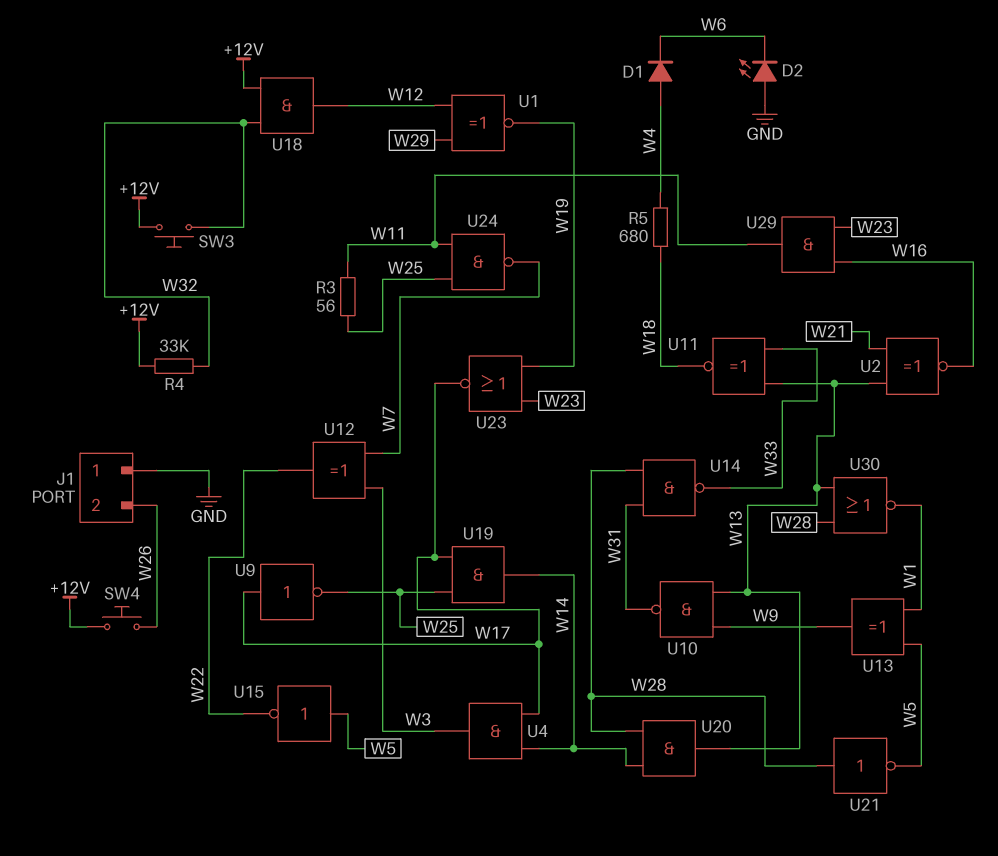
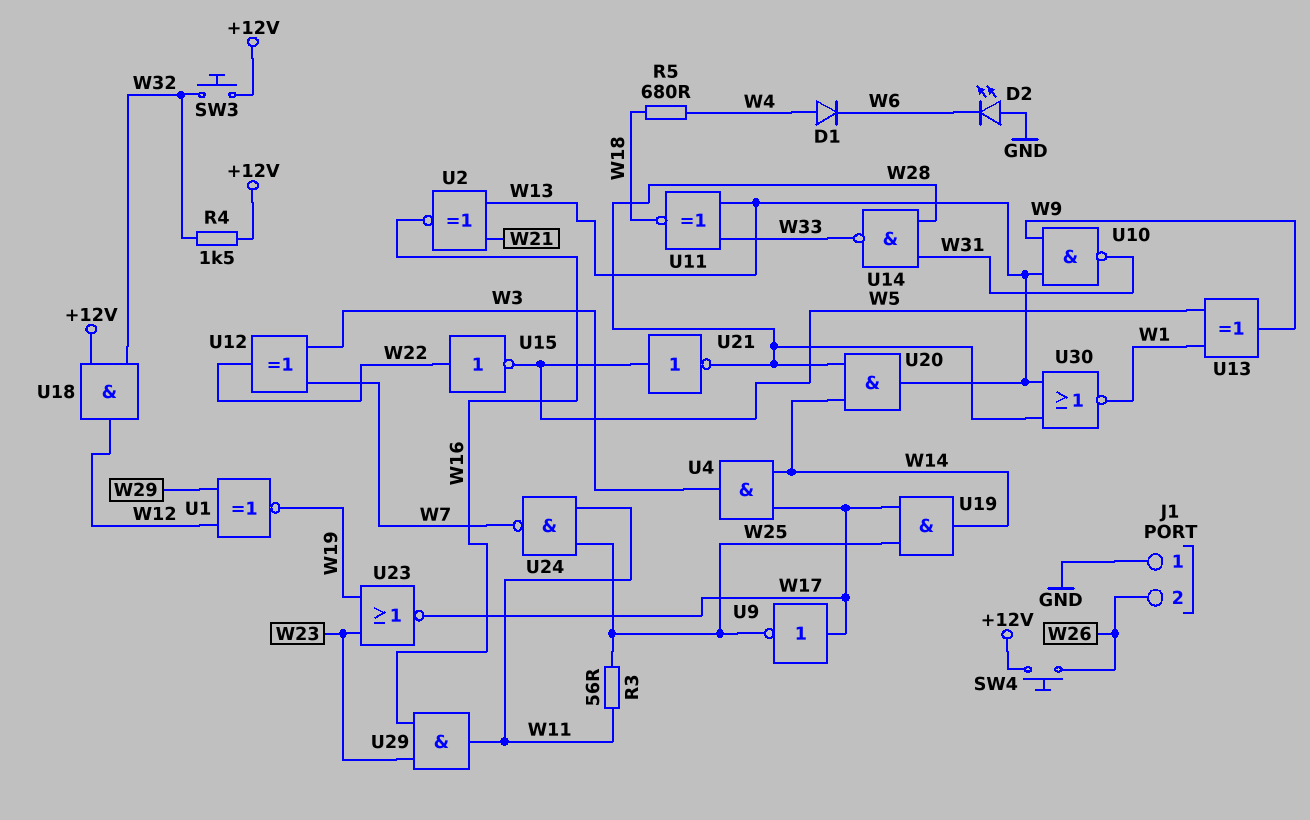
R4: 33k (+12V, W32) -> 1.5k (+12V, W32)
U15: NOT (in W5, out W22) -> NOT (in W22, out W5)
U21: NOT (in W28, out W5) -> NOT (in W5, out W28)

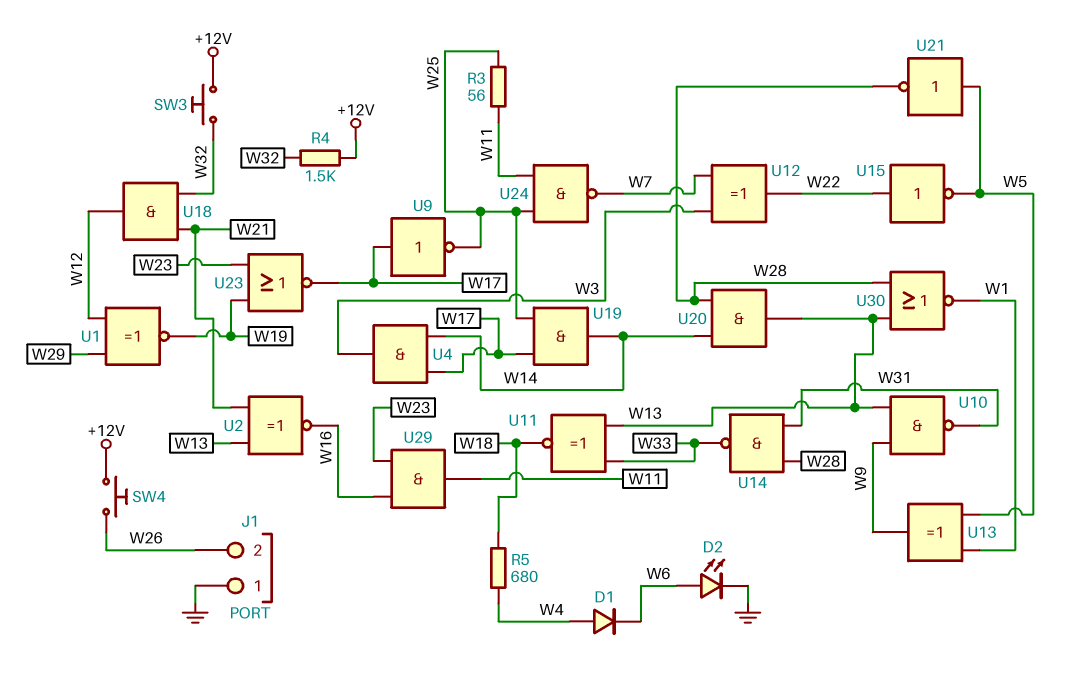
D2: LED (A GND, K W6) -> LED (A W6, K GND)
U18: AND (in +12V, in W32, out W12) -> AND (in W21, in W32, out W12)

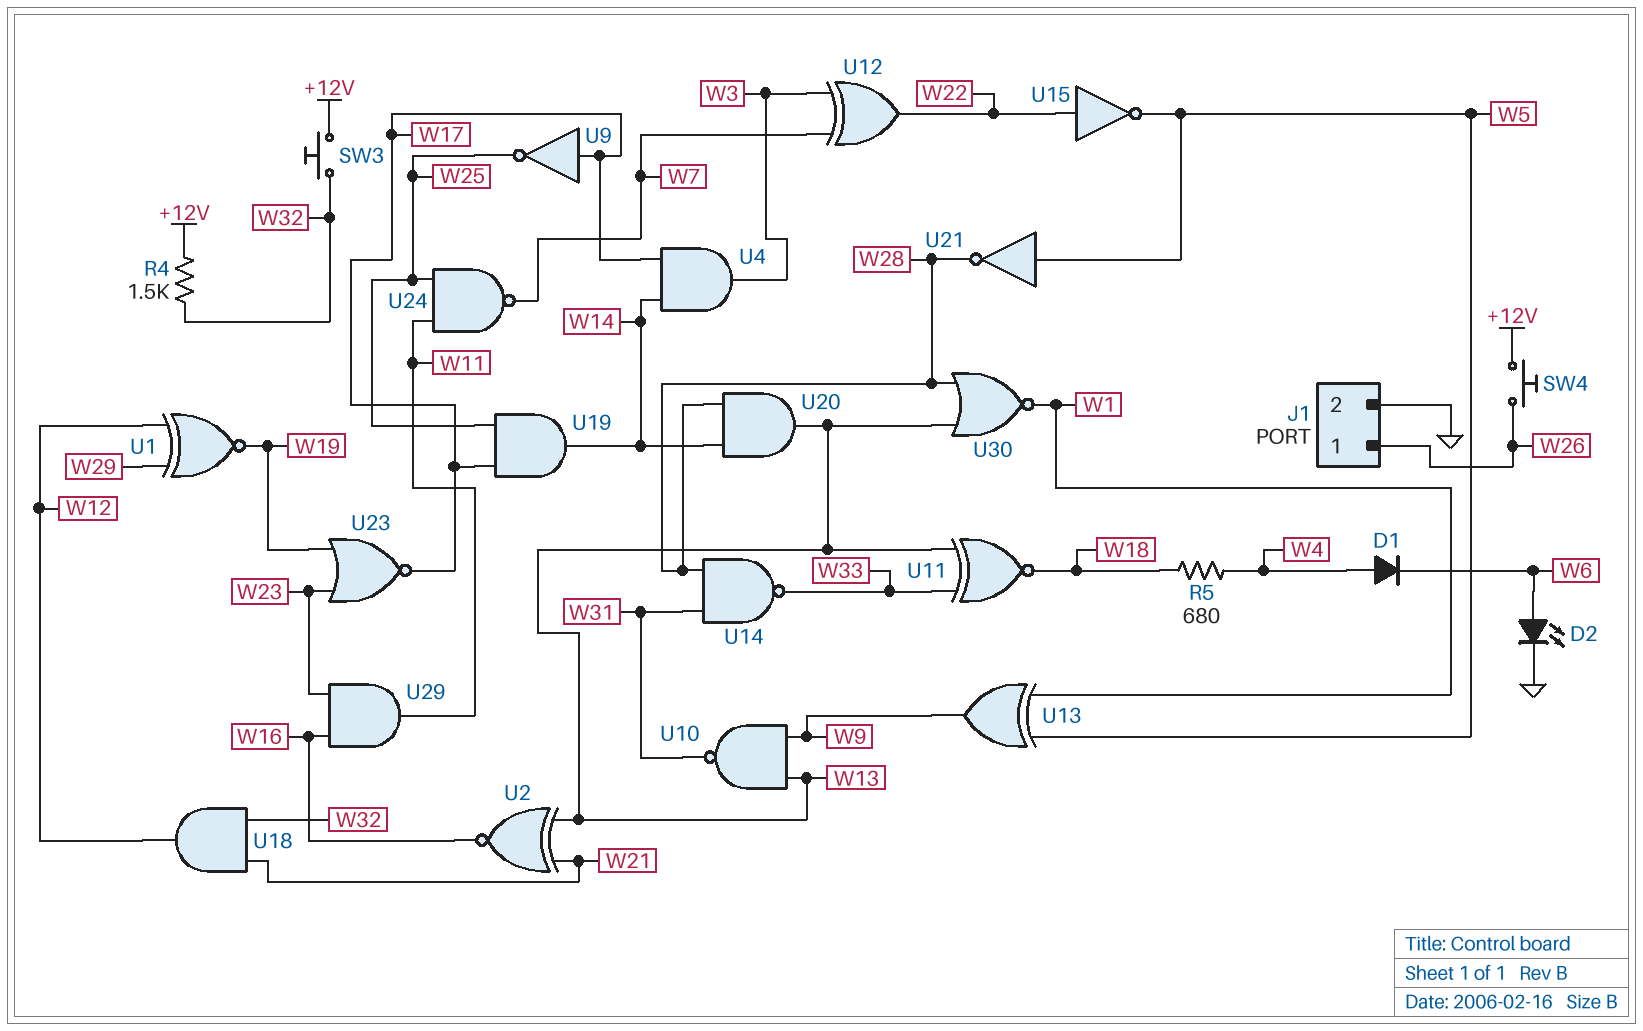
J1 pin 1: GND -> W26
J1 pin 2: W26 -> GND
R3: 56 (W11, W25) -> none

